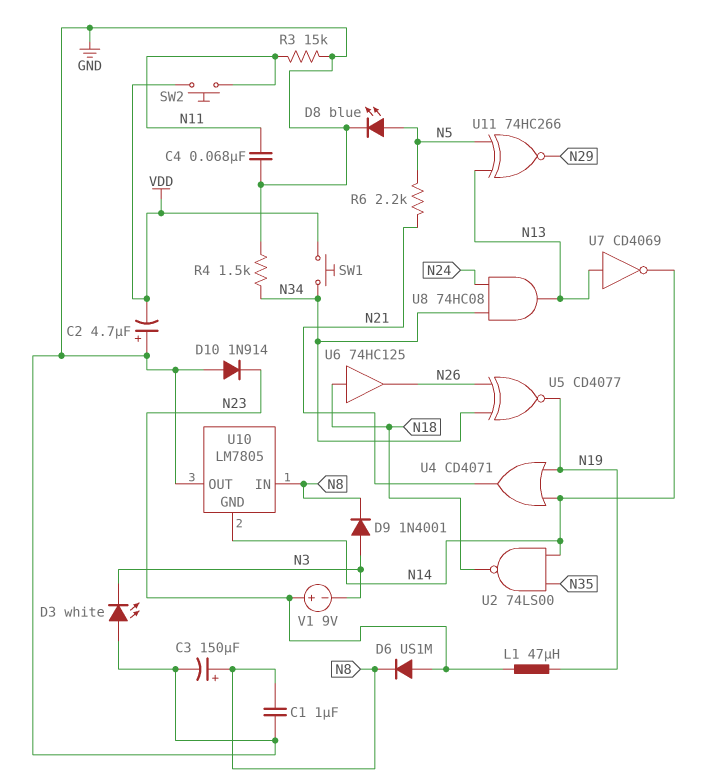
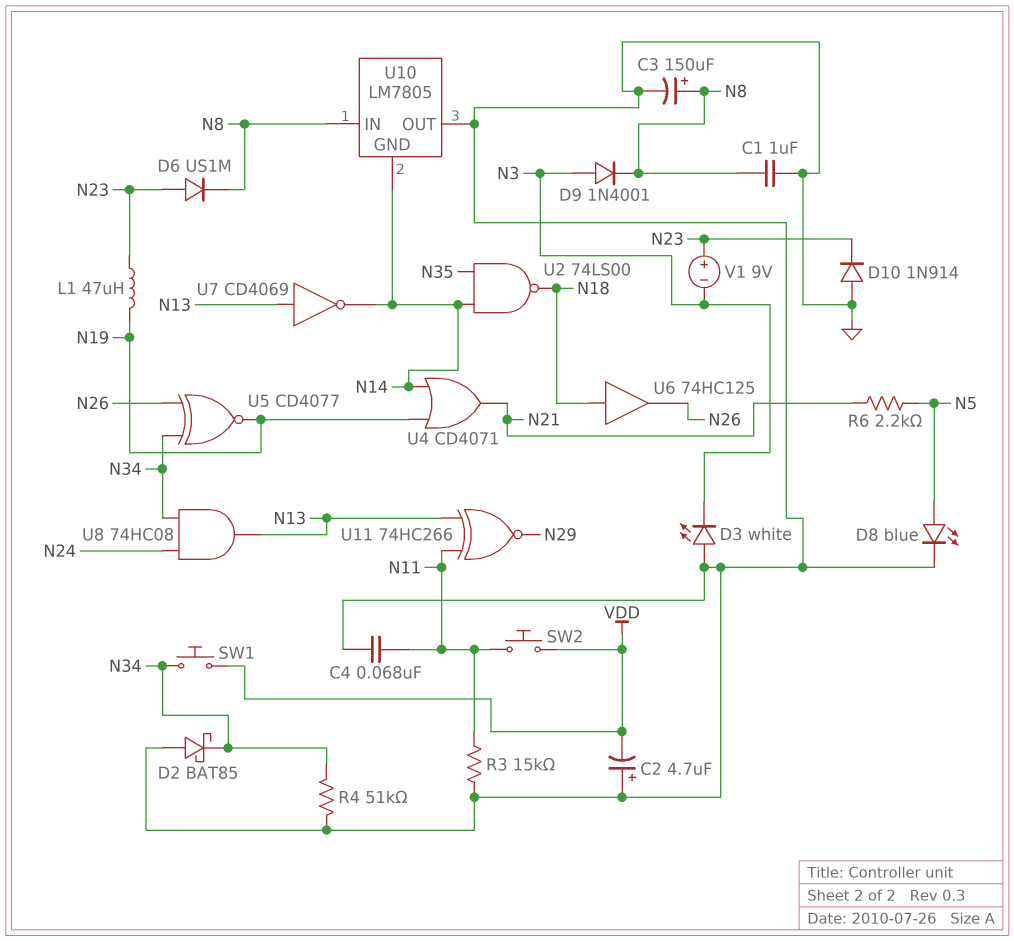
D2: none -> schottky BAT85 (A GND, K N34)
R4: 1.5k (GND, N34) -> 51k (GND, N34)
U11: XNOR 74HC266 (in N5, in N13, out N29) -> XNOR 74HC266 (in N11, in N13, out N29)

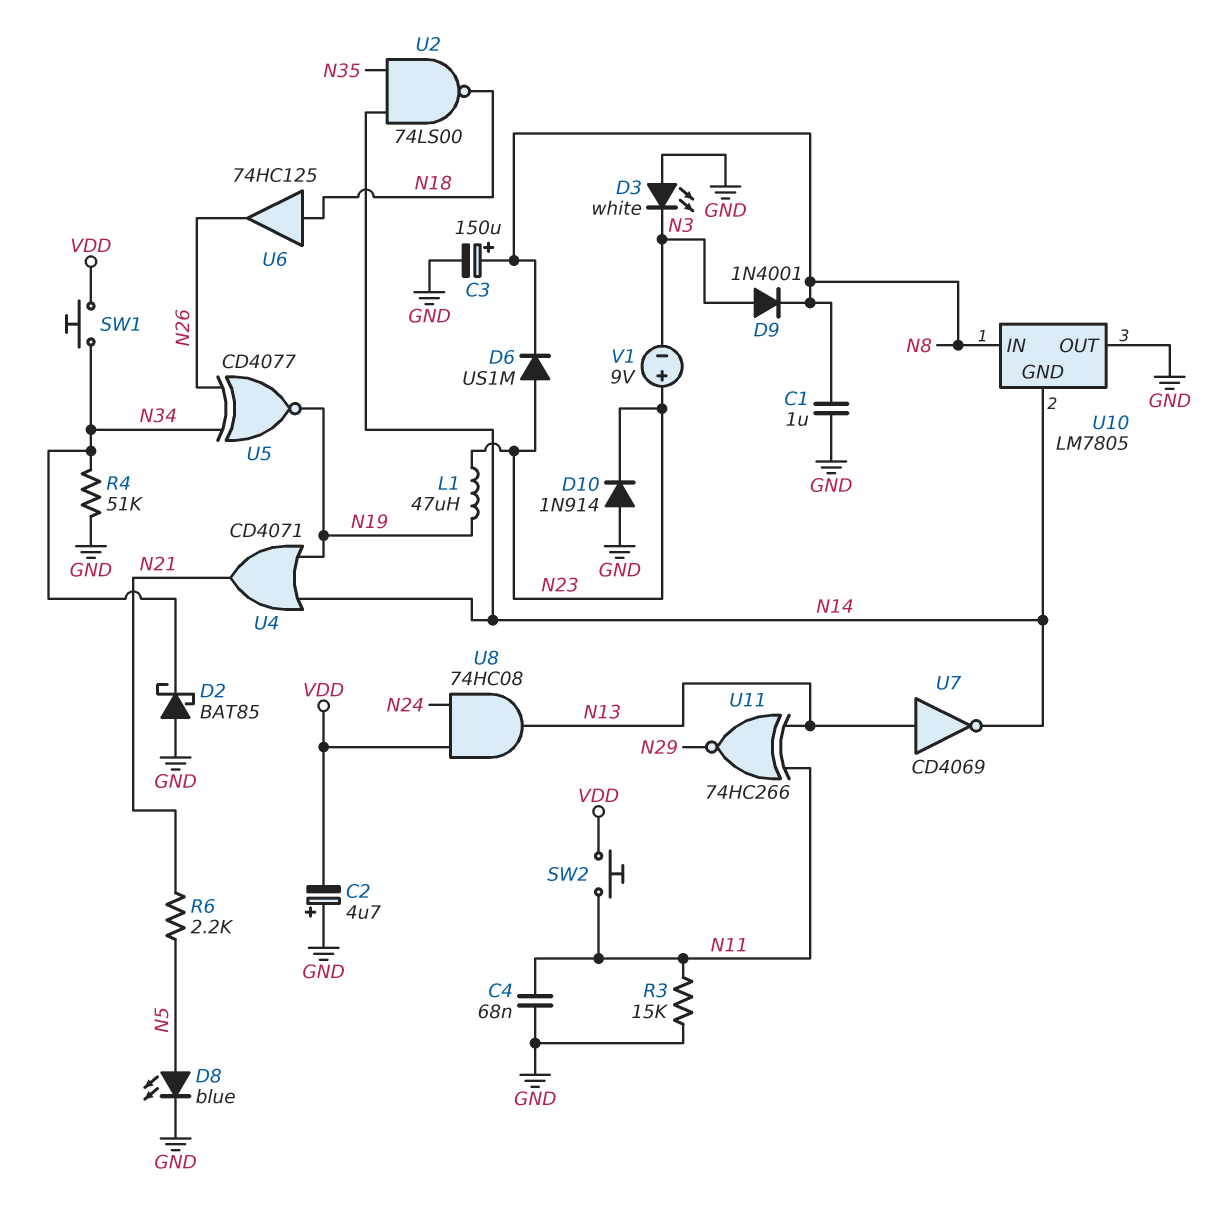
U8: AND 74HC08 (in N24, in N34, out N13) -> AND 74HC08 (in N24, in VDD, out N13)

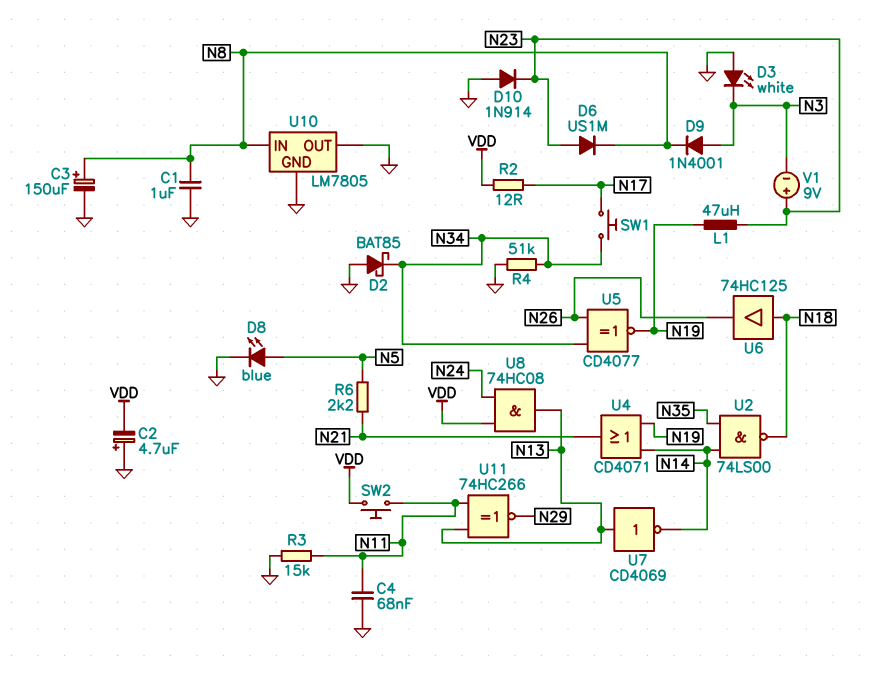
R2: none -> 12 (N17, VDD)
SW1: button (N34, VDD) -> button (N17, N34)
U10 pin GND: N14 -> GND

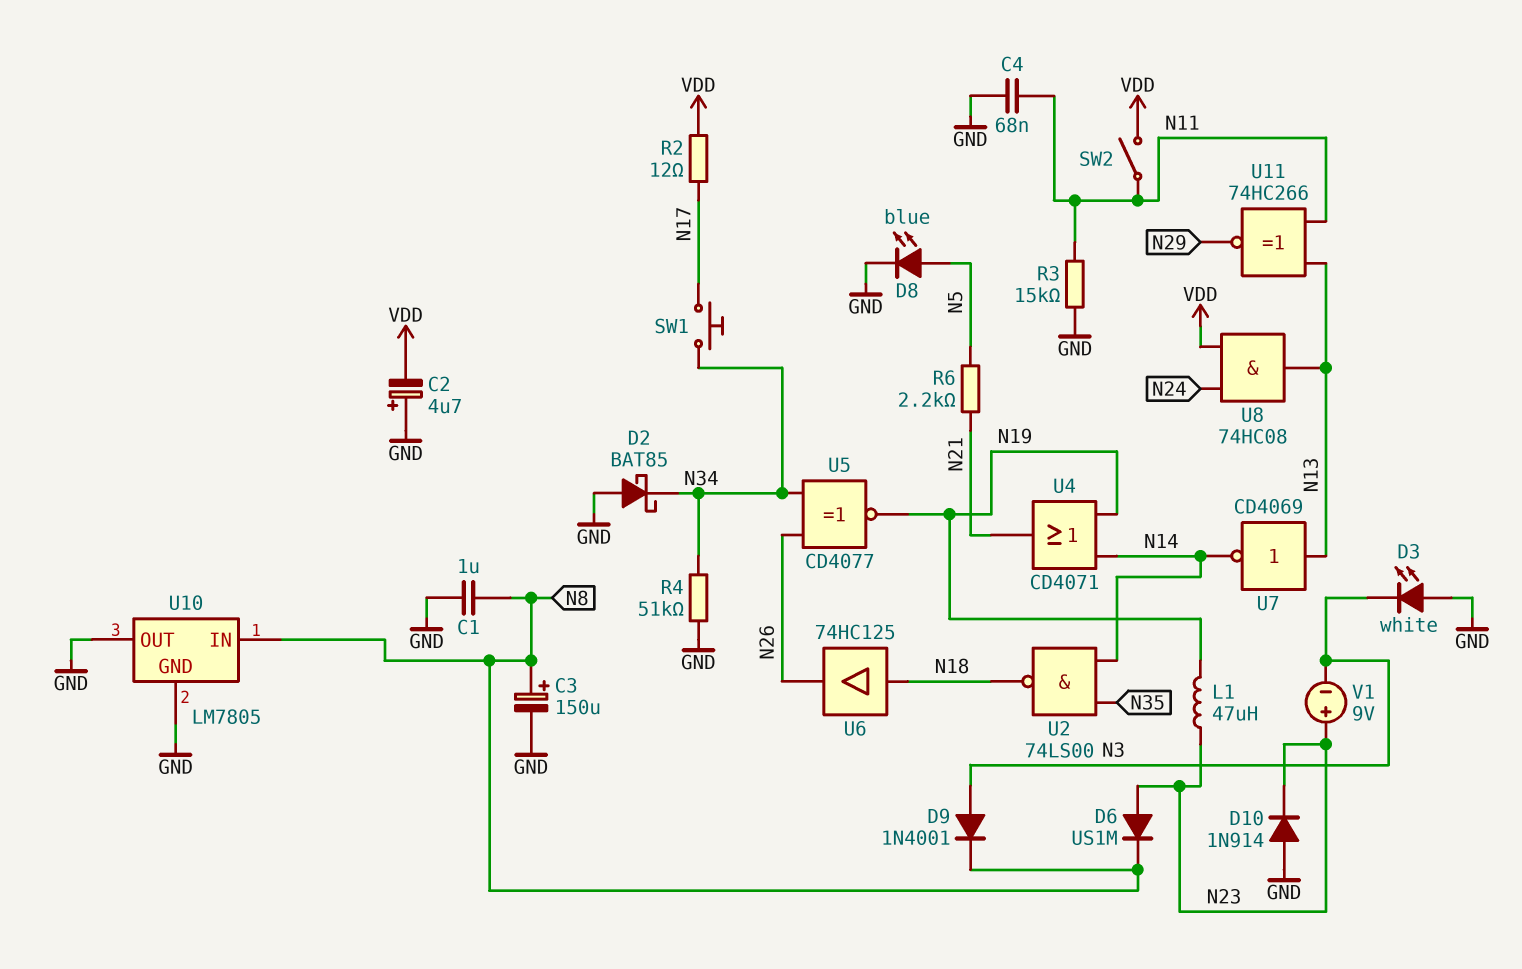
SW2: button (N11, VDD) -> switch (N11, VDD)

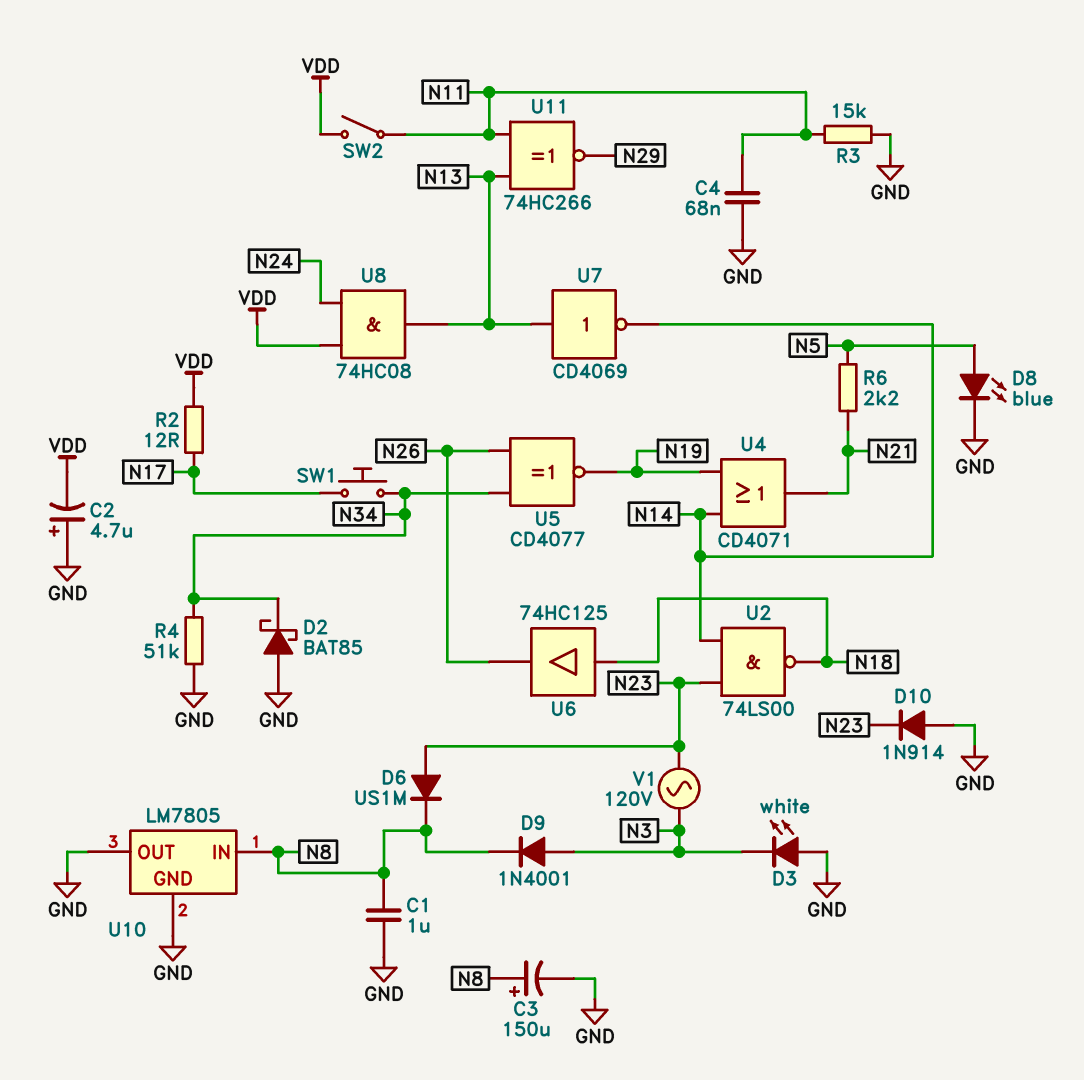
L1: 47uH (N19, N23) -> none
U2: NAND 74LS00 (in N14, in N35, out N18) -> NAND 74LS00 (in N14, in N23, out N18)
V1: 9V (plus N23, minus N3) -> AC 120V (N3, N23)

